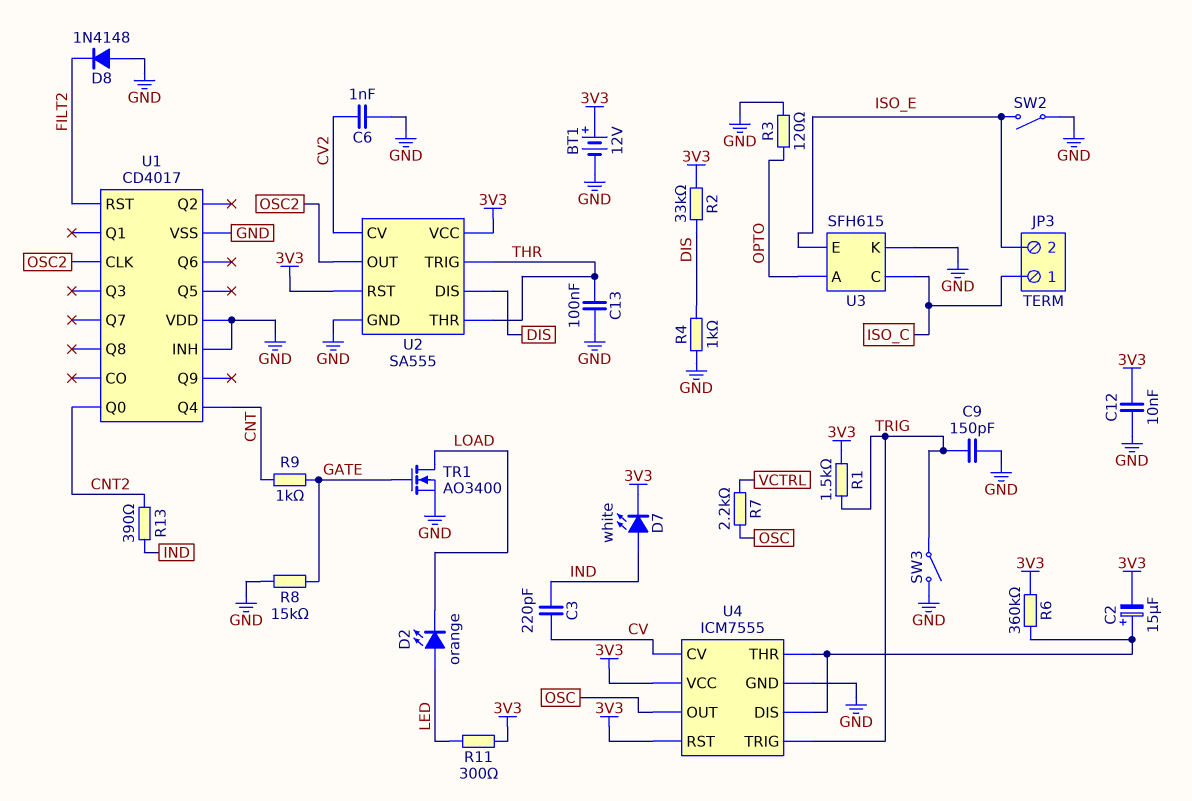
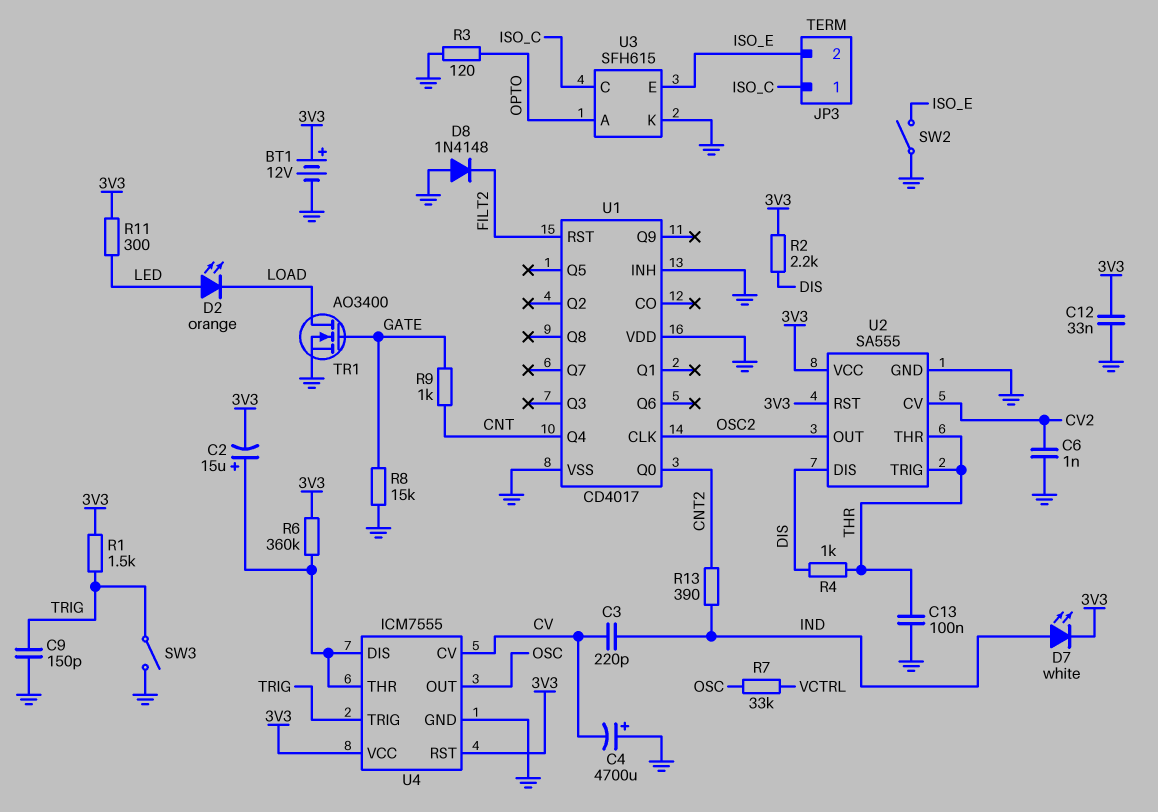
C4: none -> 4700uF (plus GND, minus CV)
C12: 10nF (3V3, GND) -> 33nF (3V3, GND)
R2: 33k (3V3, DIS) -> 2.2k (3V3, DIS)
R4: 1k (DIS, GND) -> 1k (DIS, THR)
R7: 2.2k (OSC, VCTRL) -> 33k (OSC, VCTRL)

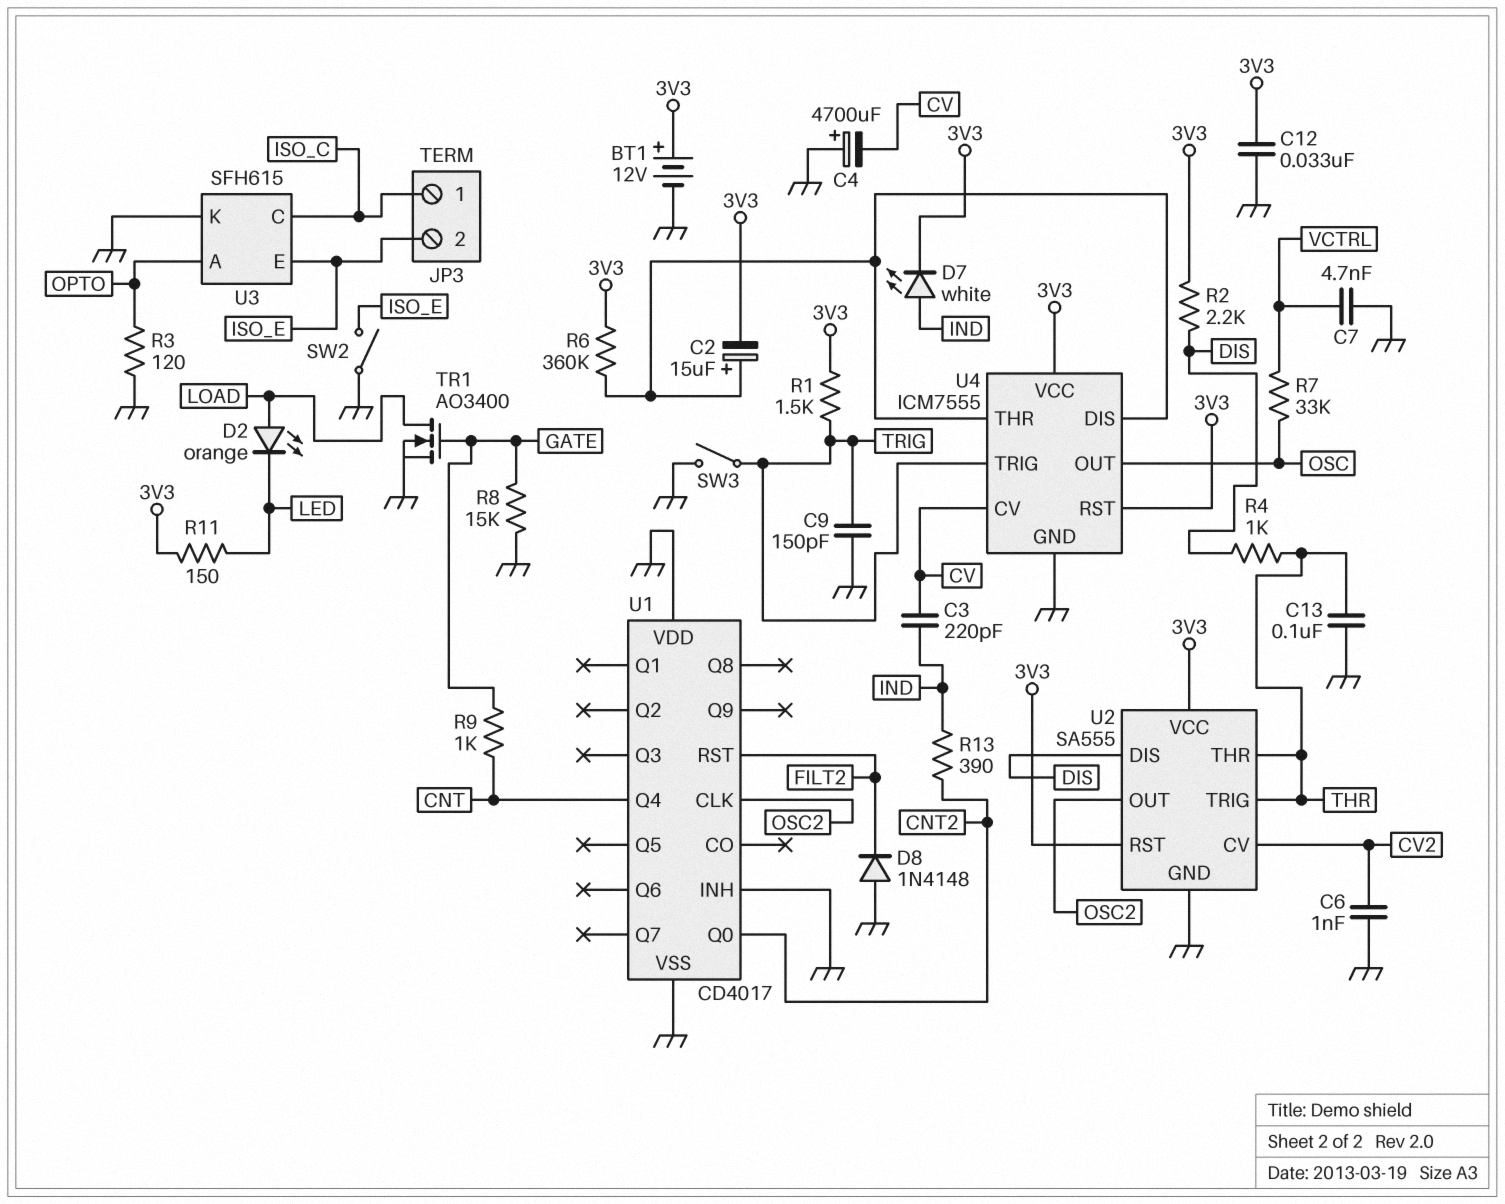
C7: none -> 4.7nF (GND, VCTRL)
D2: LED orange (A LED, K LOAD) -> LED orange (A LOAD, K LED)
R11: 300 (3V3, LED) -> 150 (3V3, LED)

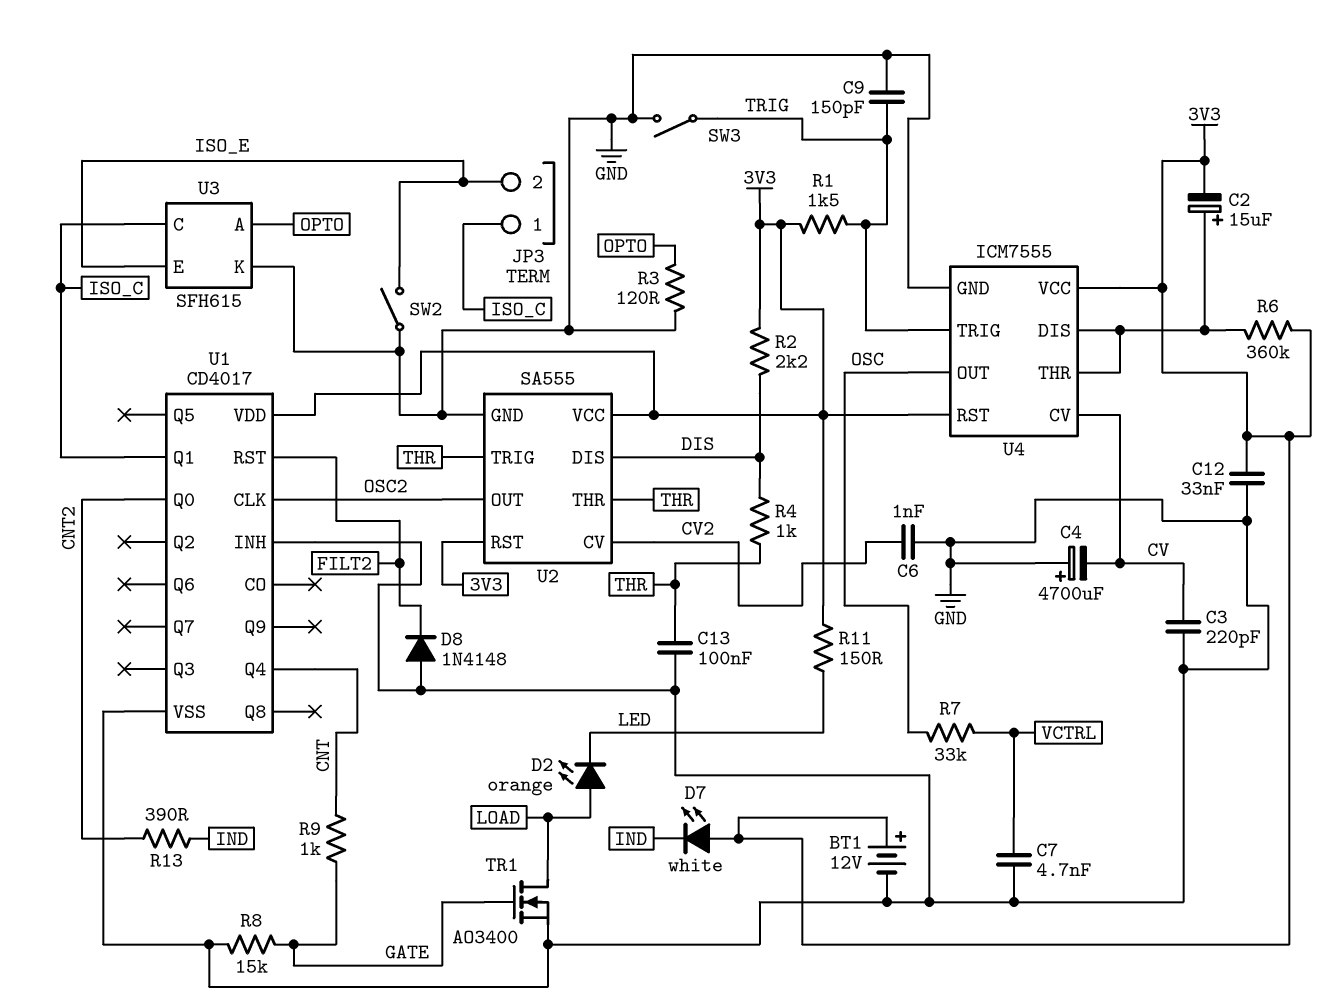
C3: 220pF (CV, IND) -> 220pF (CV, GND)
D7: LED white (A IND, K 3V3) -> LED white (A 3V3, K IND)
U1 pin Q1: none -> ISO_C
U1 pin VDD: GND -> 3V3

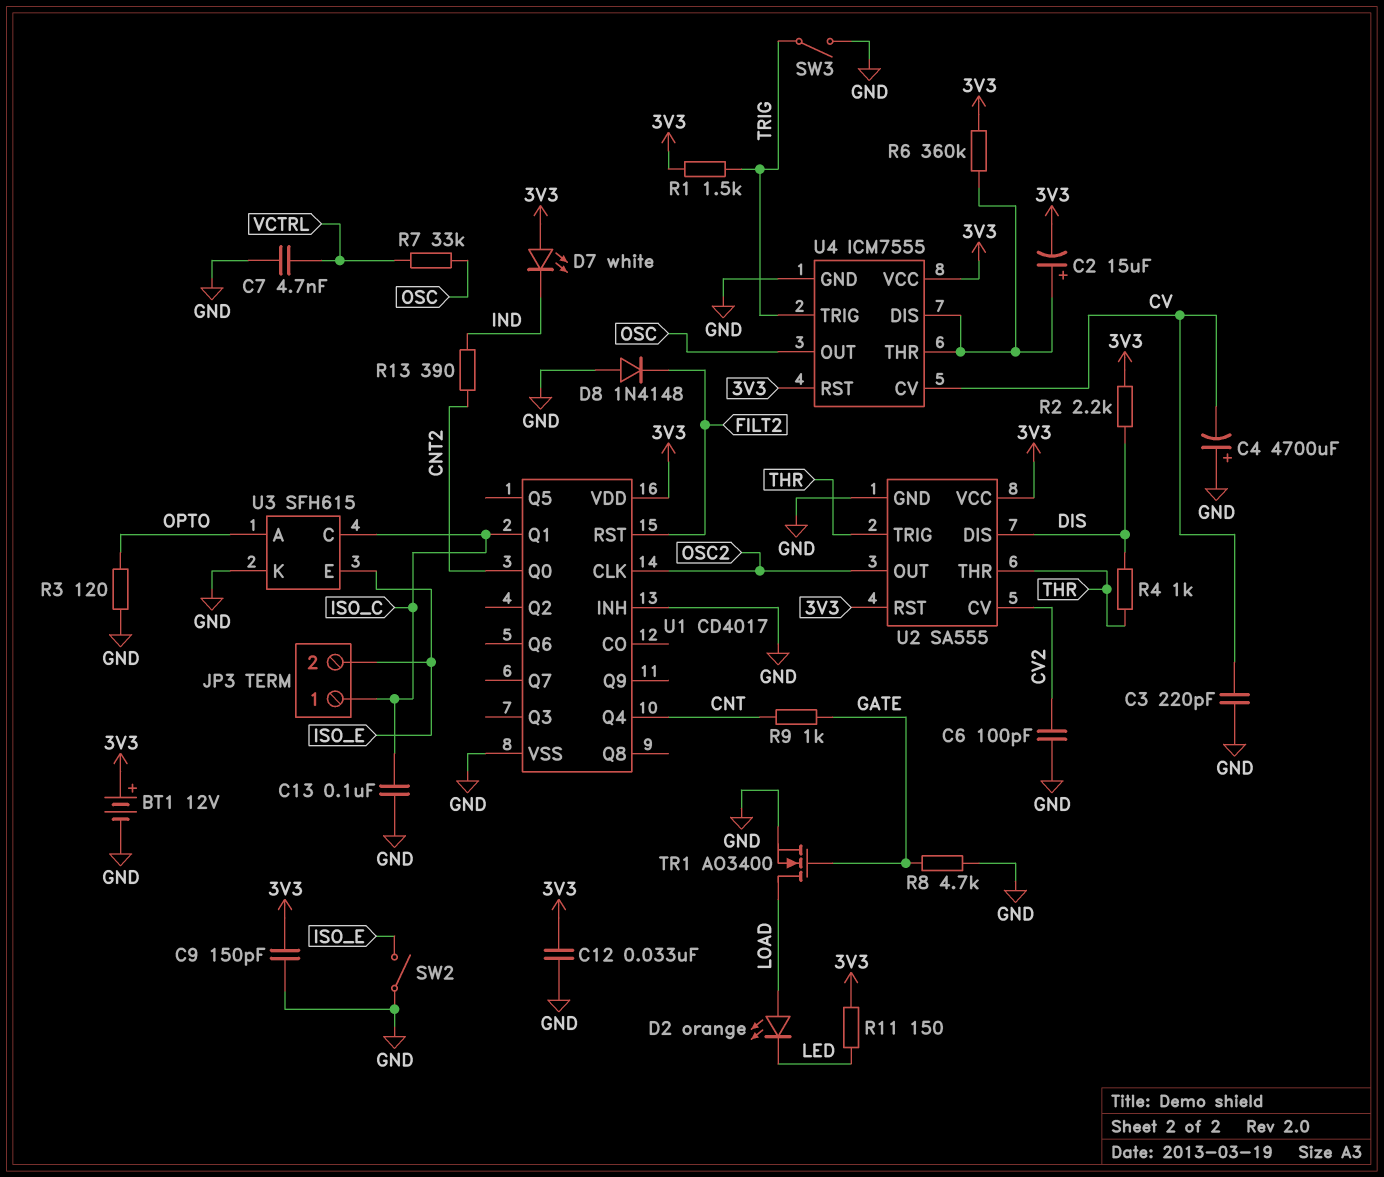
C6: 1nF (CV2, GND) -> 100pF (CV2, GND)
C9: 150pF (GND, TRIG) -> 150pF (3V3, GND)
C13: 100nF (GND, THR) -> 100nF (GND, ISO_C)
R8: 15k (GATE, GND) -> 4.7k (GATE, GND)

